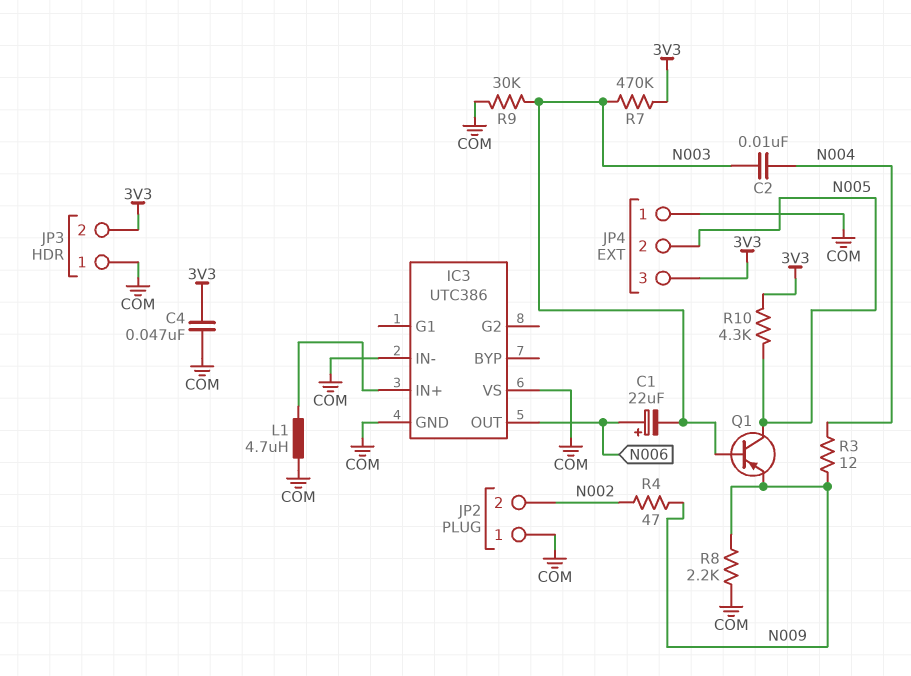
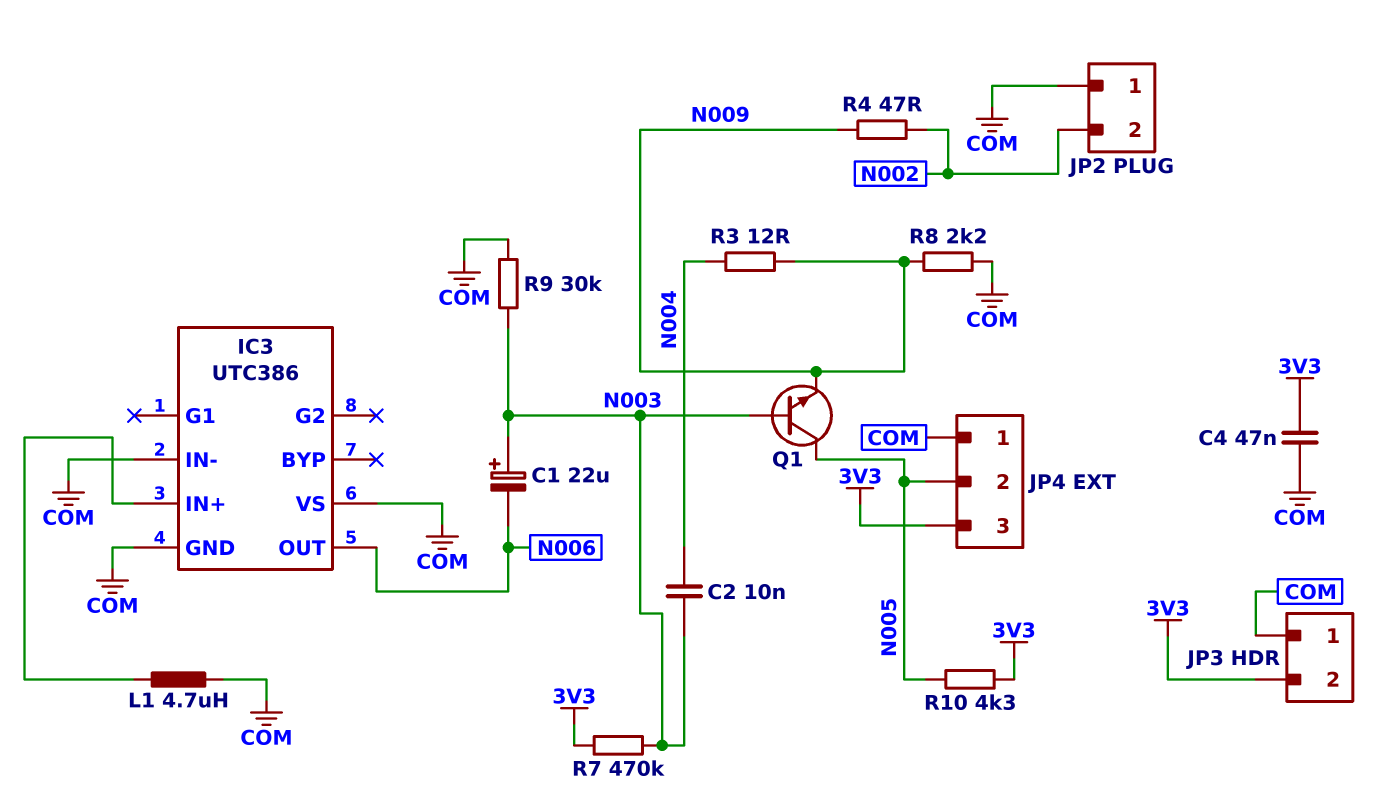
C1: 22uF (plus N006, minus N003) -> 22uF (plus N003, minus N006)
Q1: PNP (B N003, C N005, E N009) -> NPN (B N003, C N005, E N009)

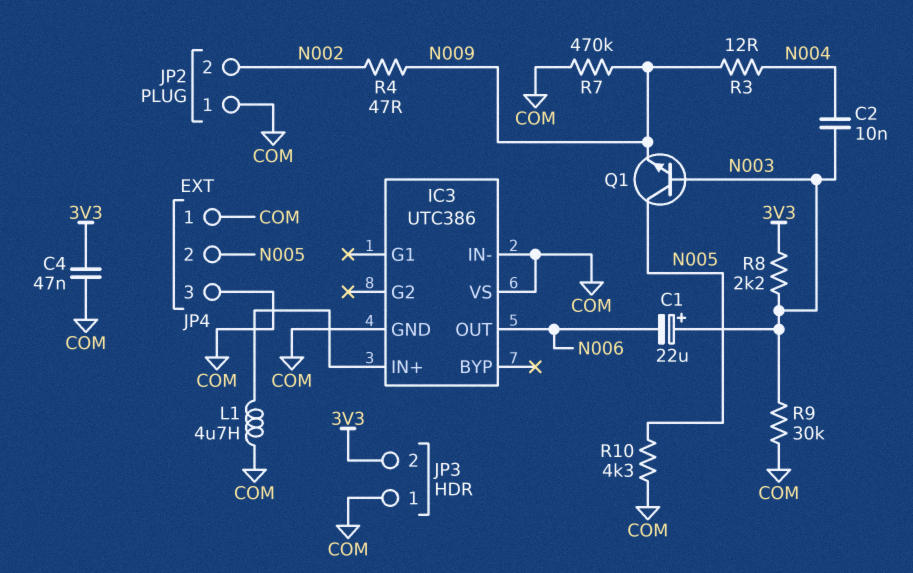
JP4 pin 3: 3V3 -> COM
R7: 470k (3V3, N003) -> 470k (COM, N009)
R8: 2.2k (COM, N009) -> 2.2k (3V3, N003)
R10: 4.3k (3V3, N005) -> 4.3k (COM, N005)

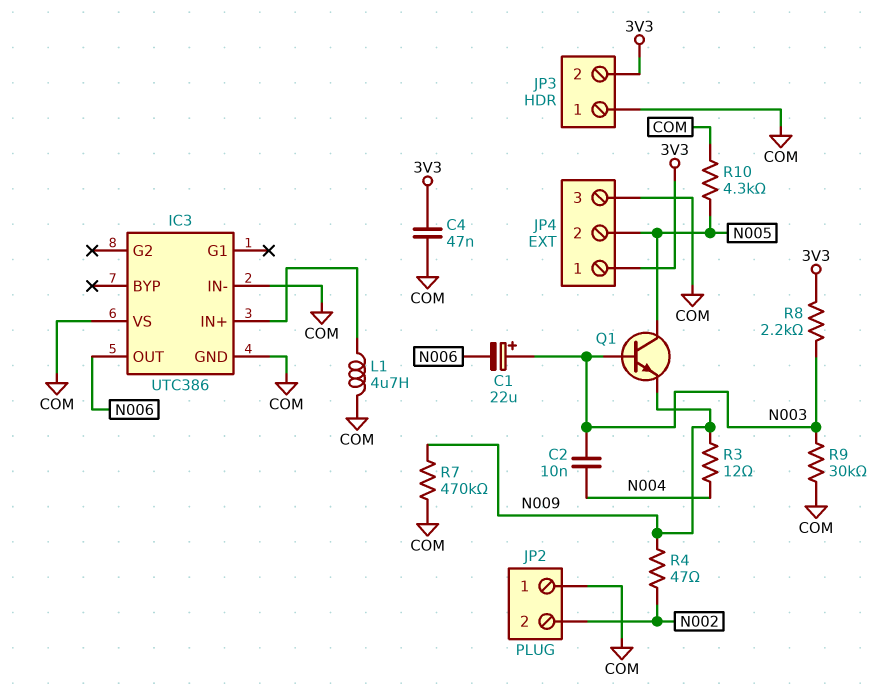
JP4 pin 1: COM -> 3V3

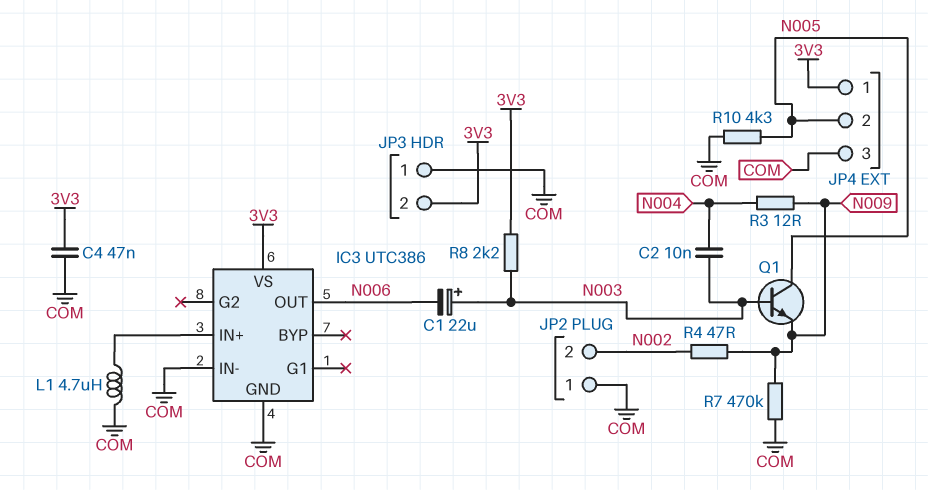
IC3 pin VS: COM -> 3V3
R9: 30k (COM, N003) -> none

